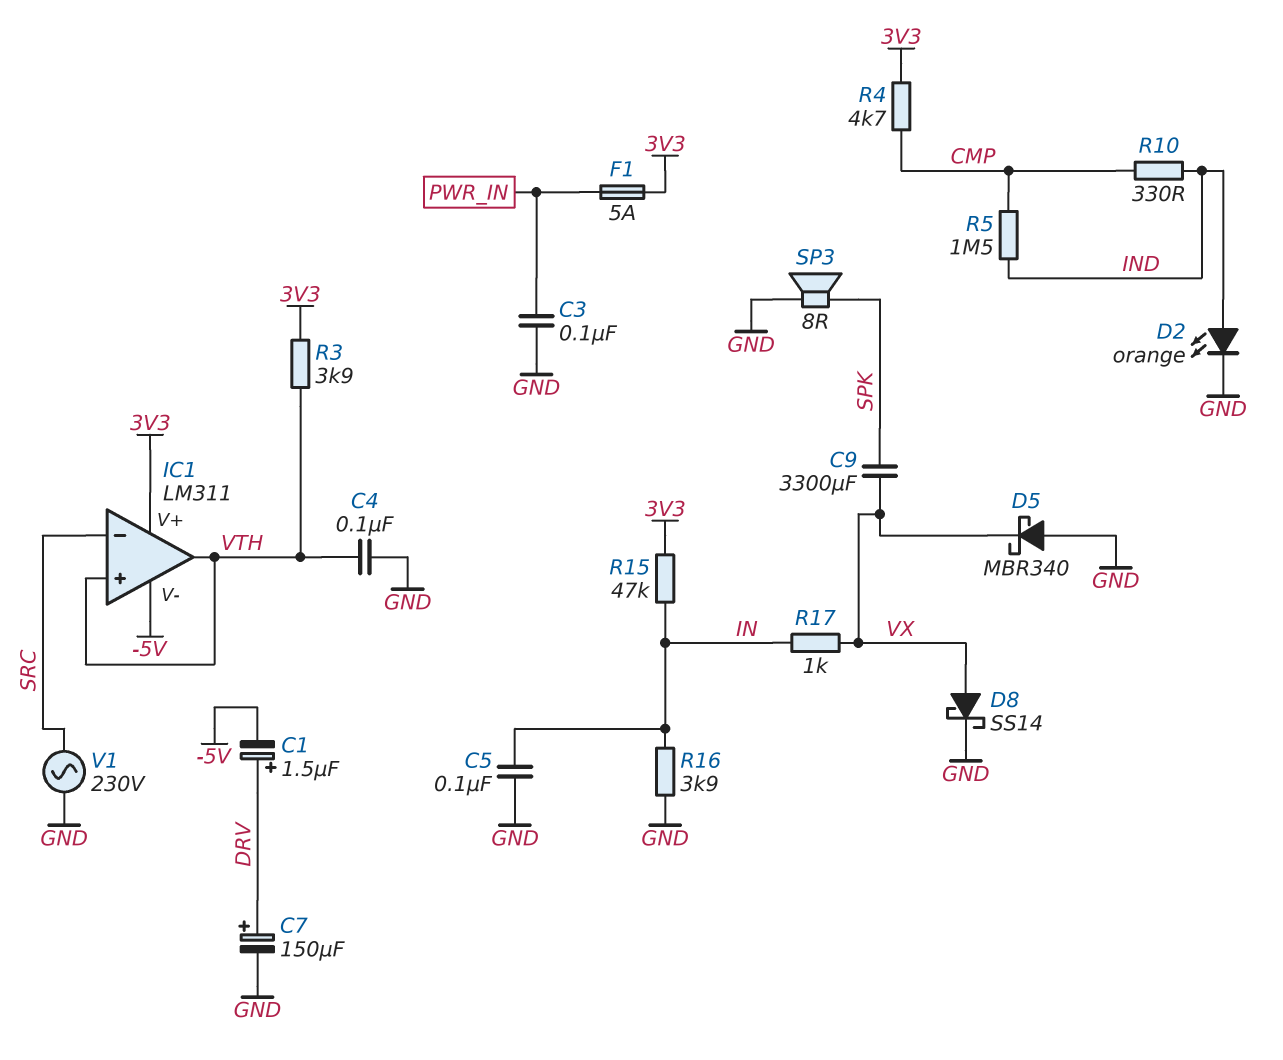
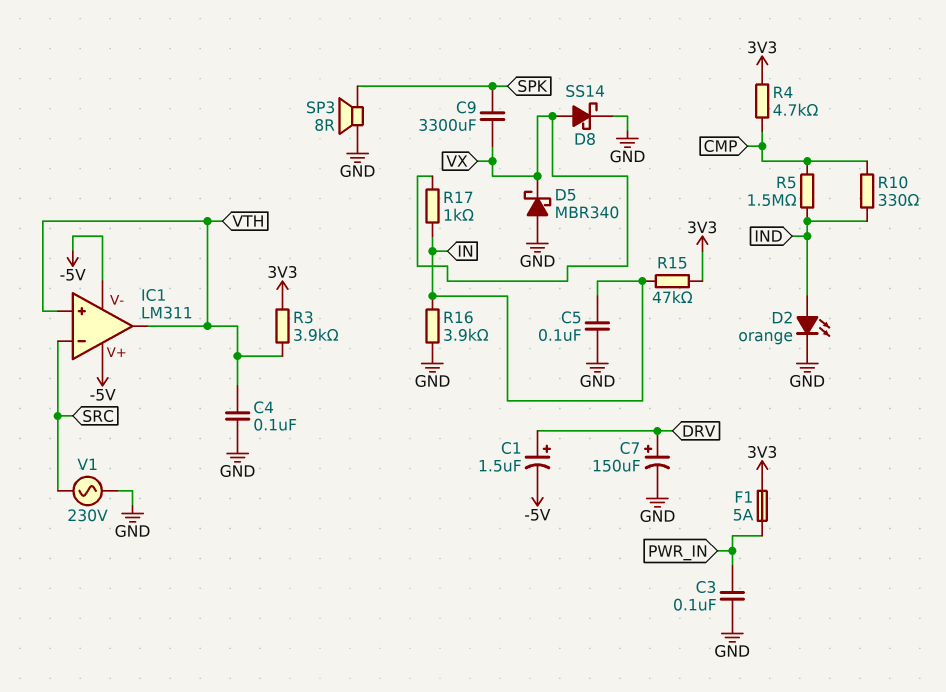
IC1 pin V+: 3V3 -> -5V

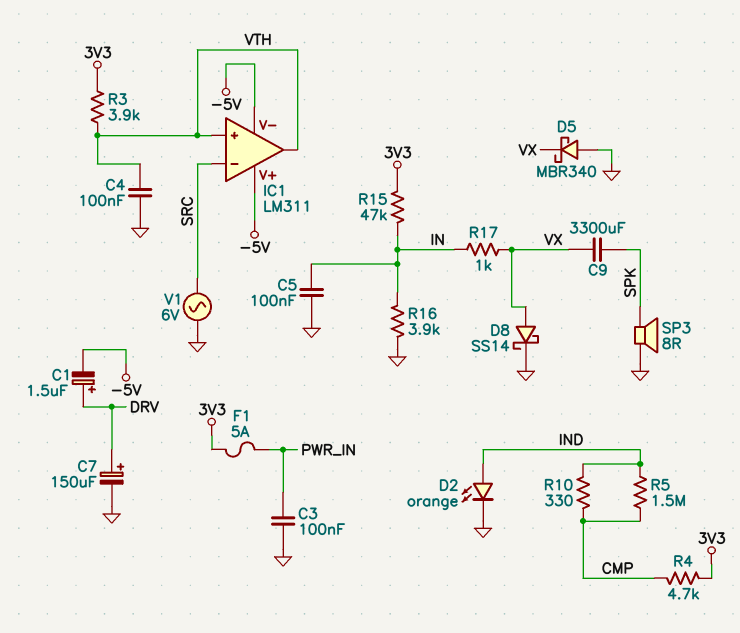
V1: AC 230V (GND, SRC) -> AC 6V (GND, SRC)

